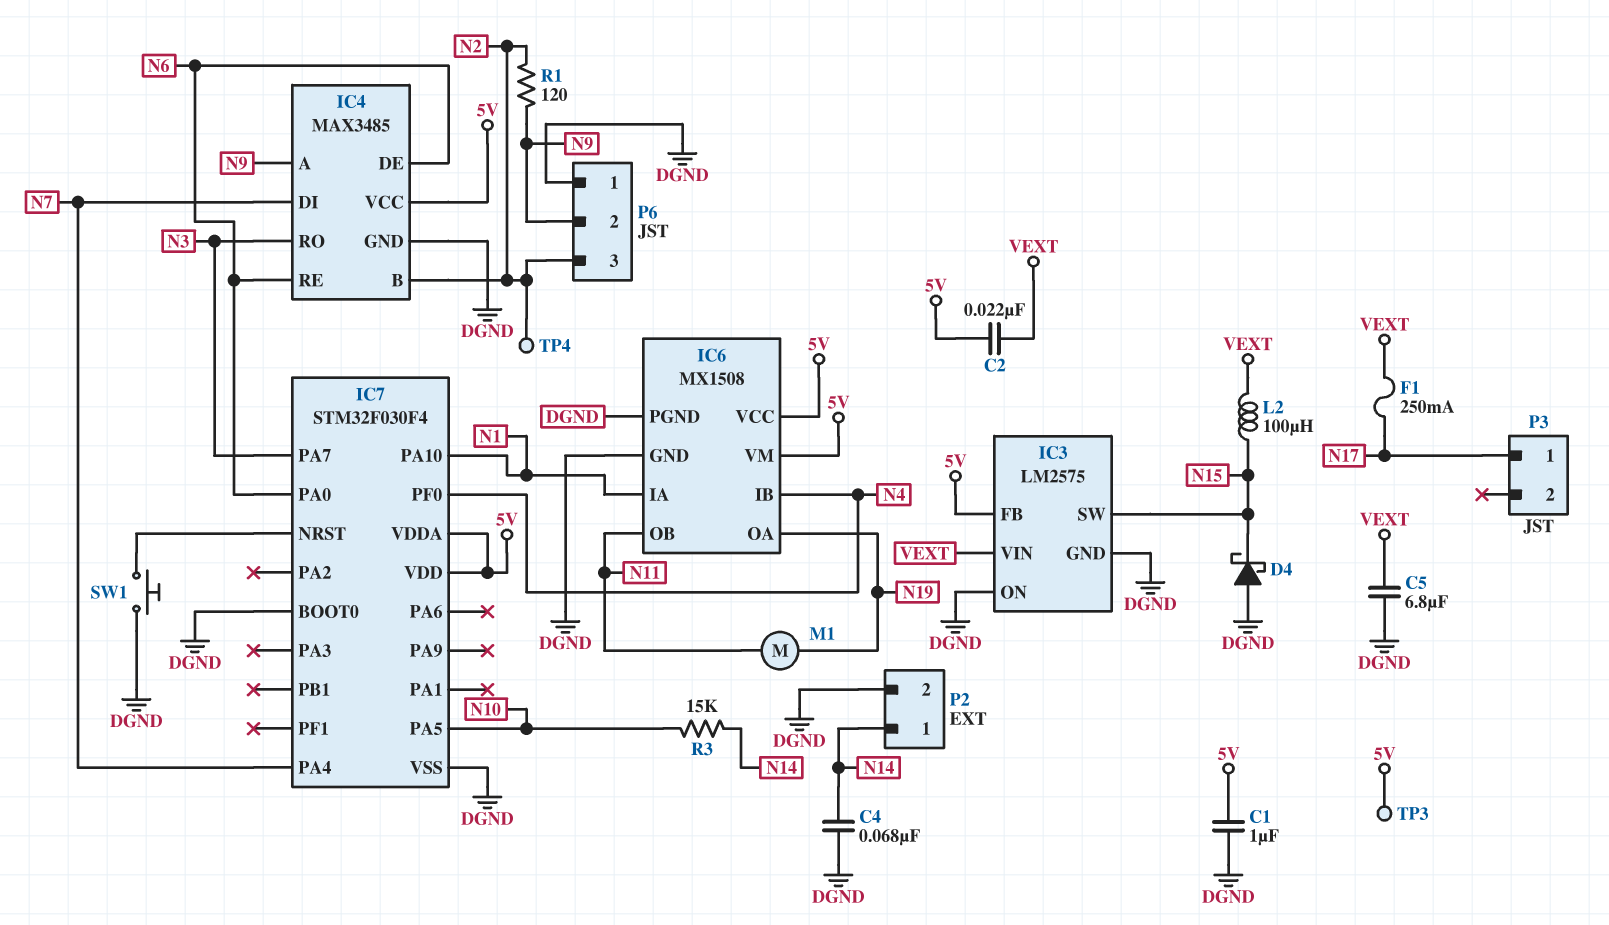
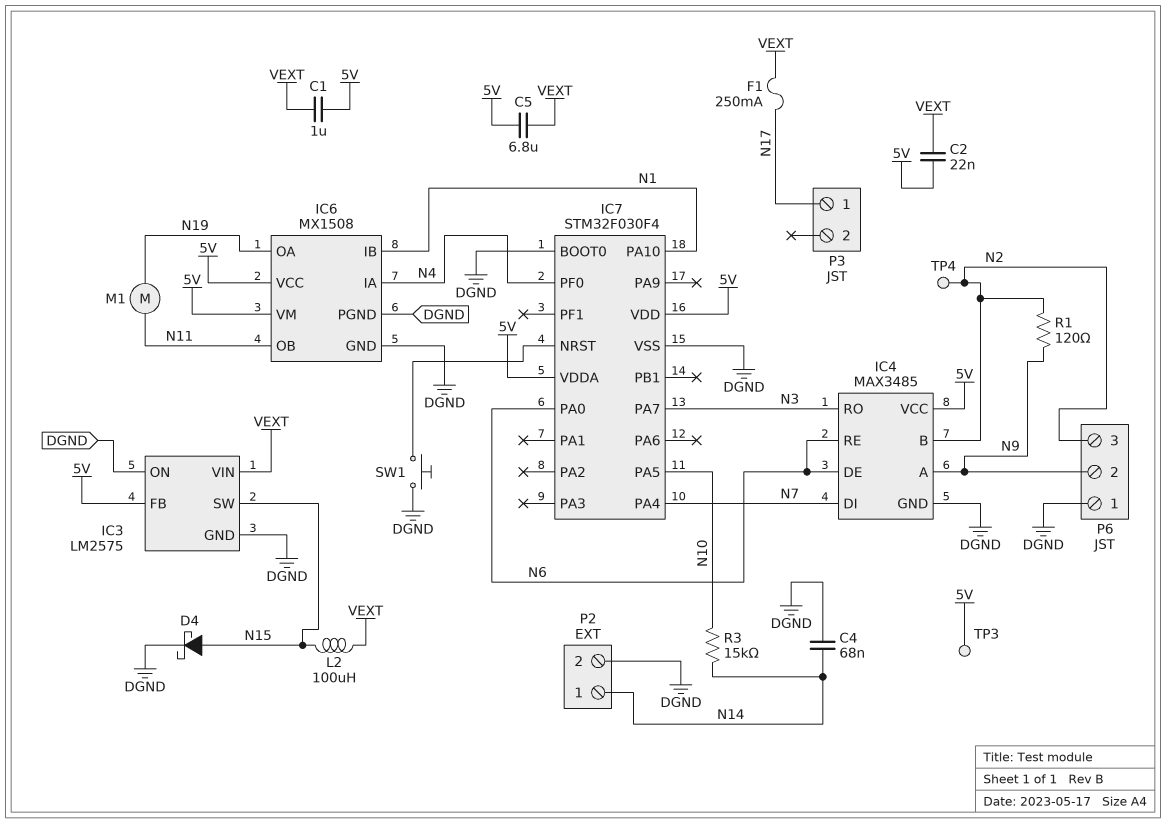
C1: 1uF (5V, DGND) -> 1uF (5V, VEXT)
C5: 6.8uF (DGND, VEXT) -> 6.8uF (5V, VEXT)
D4: schottky (A DGND, K N15) -> schottky (A N15, K DGND)
IC6 pin IA: N1 -> N4
IC6 pin IB: N4 -> N1

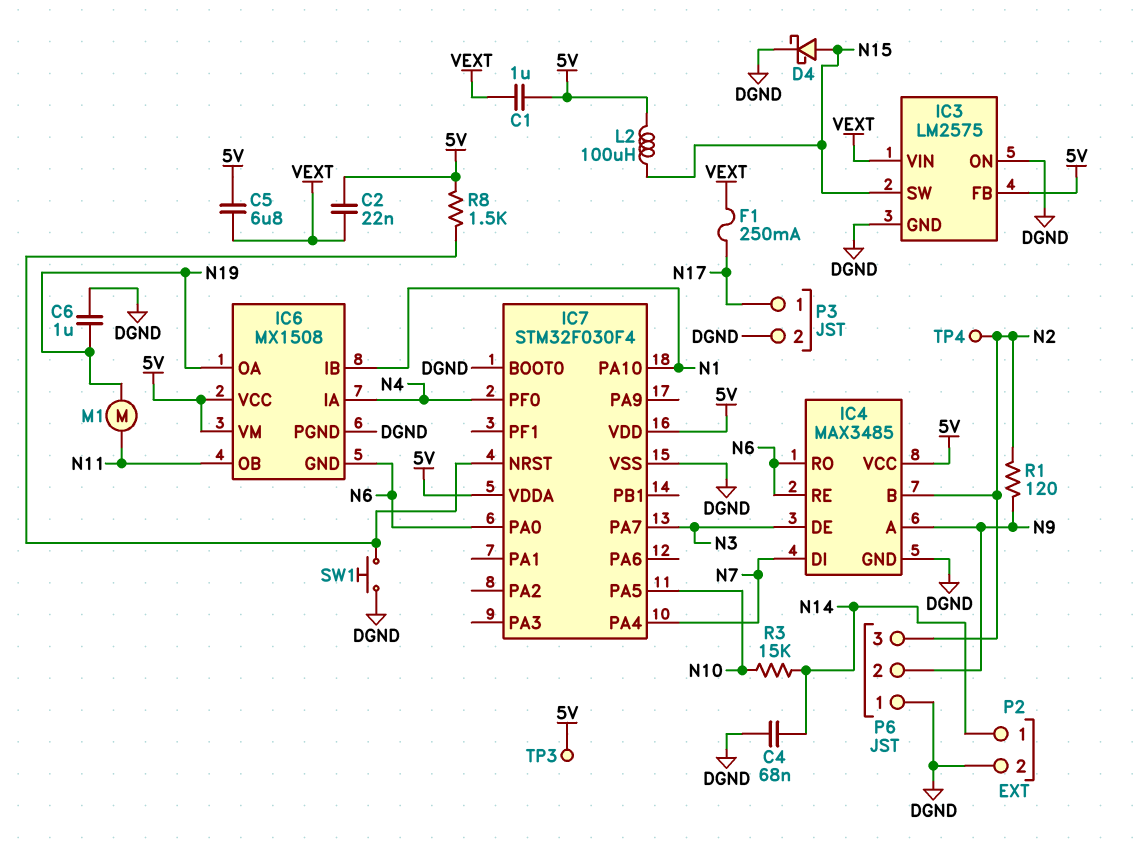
C6: none -> 1uF (DGND, N19)
IC4 pin DE: N6 -> N3
IC4 pin RO: N3 -> N6
IC6 pin GND: DGND -> N6
L2: 100uH (N15, VEXT) -> 100uH (5V, N15)
P3 pin 2: none -> DGND
R8: none -> 1.5k (5V, IC7/NRST)

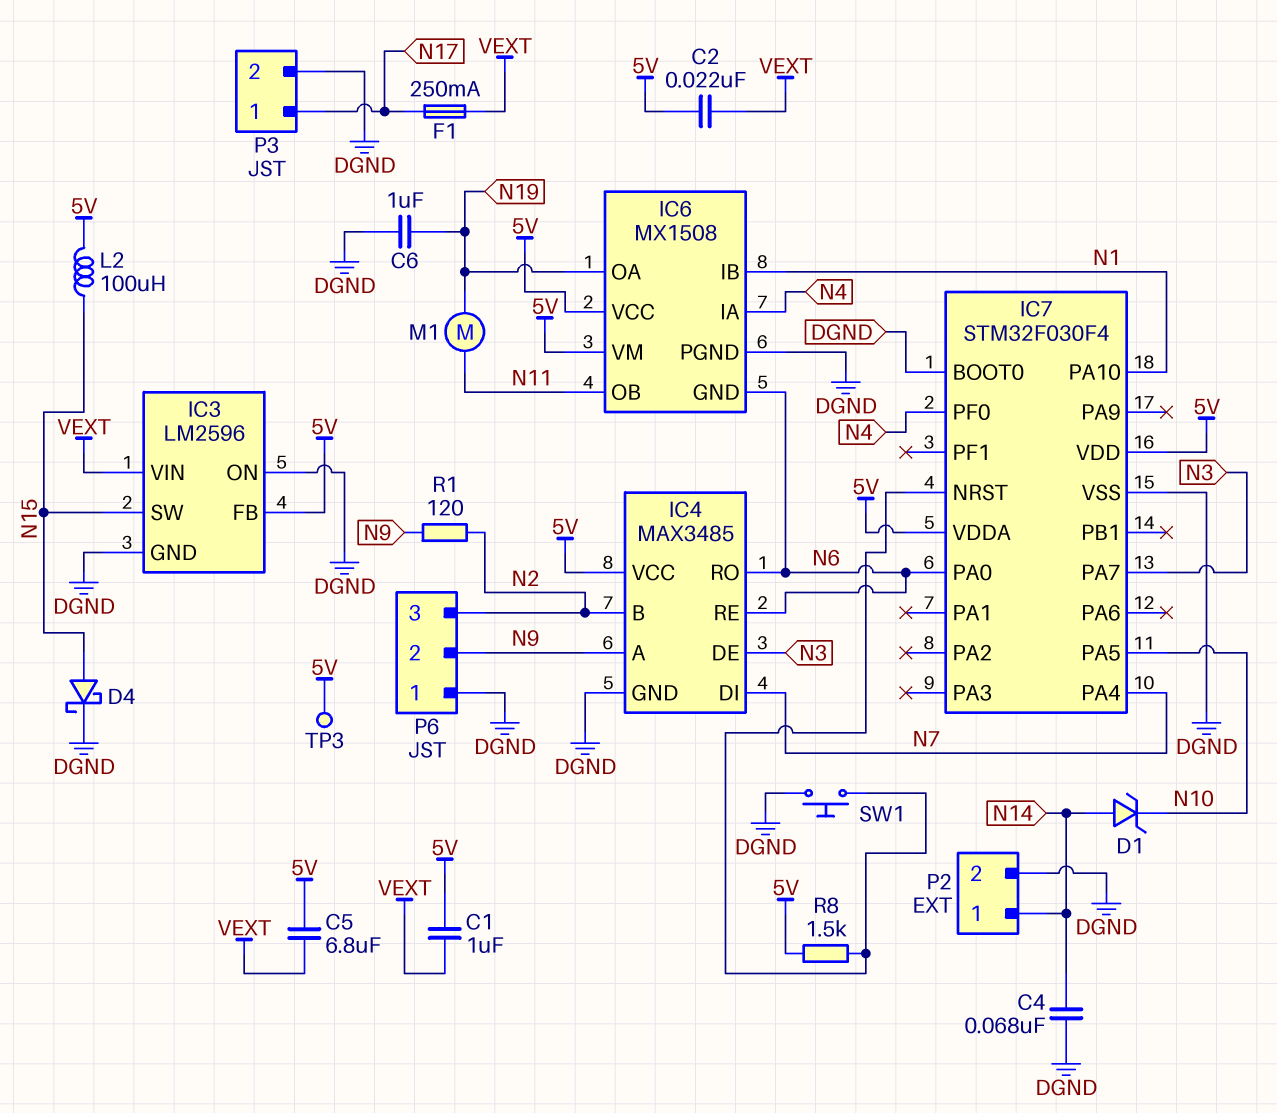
D1: none -> zener (A N14, K N10)
IC3: LM2575 -> LM2596
R3: 15k (N10, N14) -> none
TP4: test point (N2) -> none

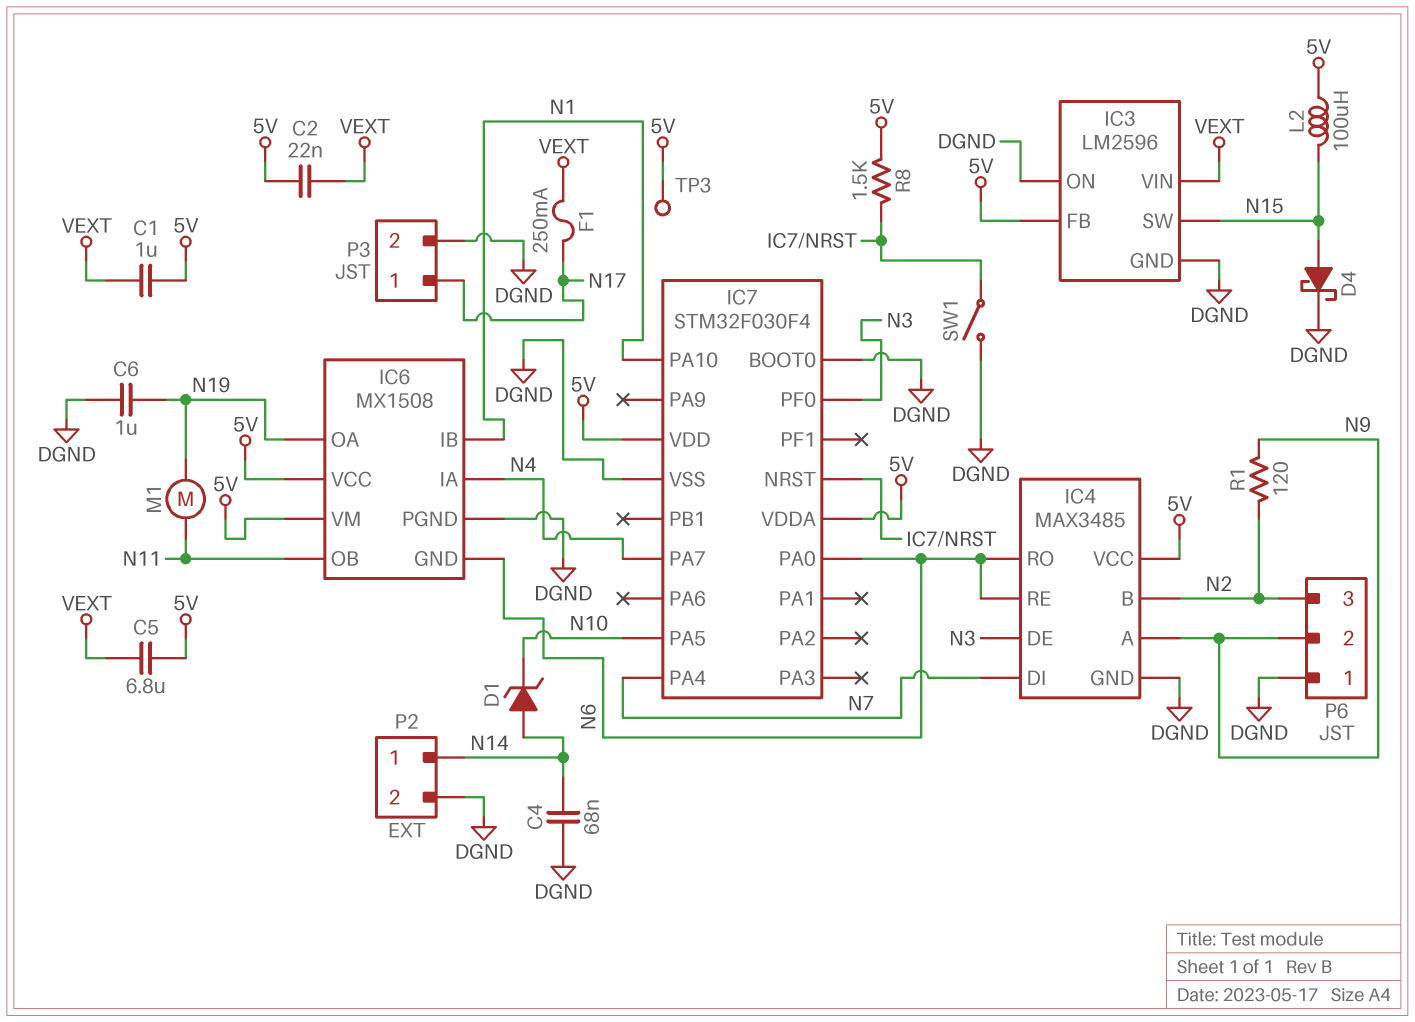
IC7 pin PA7: N3 -> N4
IC7 pin PF0: N4 -> N3
SW1: button (DGND, IC7/NRST) -> switch (DGND, IC7/NRST)

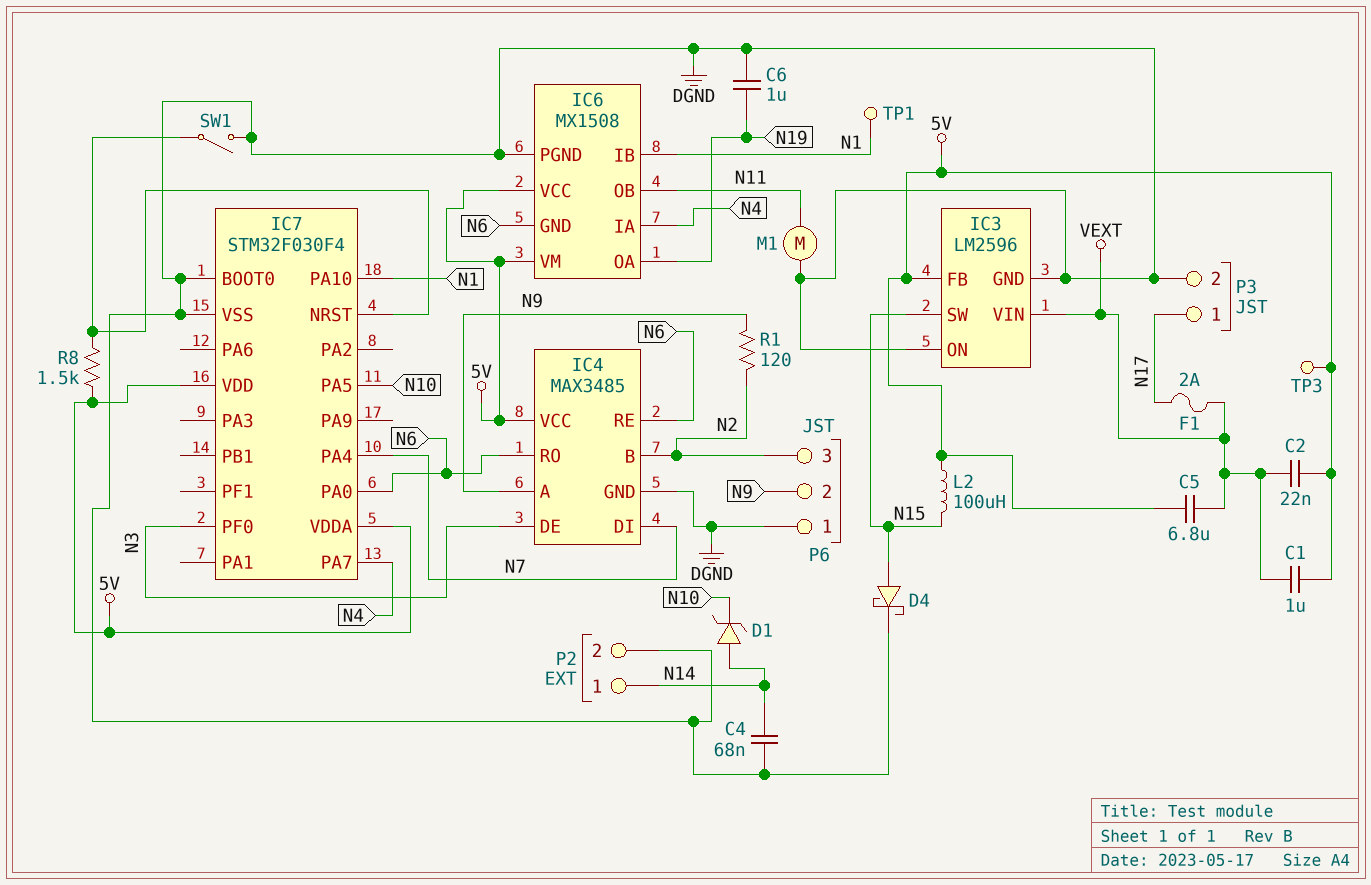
F1: 250mA (N17, VEXT) -> 2A (N17, VEXT)
M1: motor (N11, N19) -> motor (DGND, N11)
TP1: none -> test point (N1)

